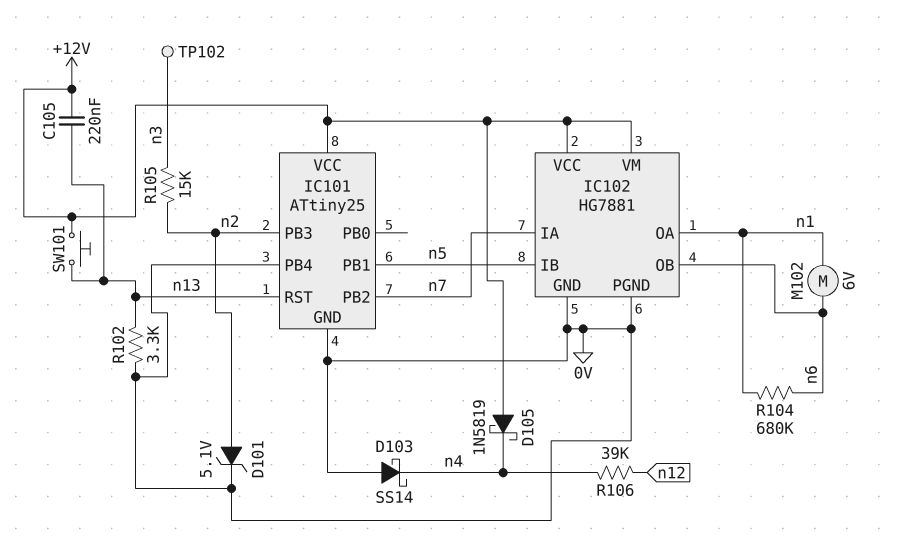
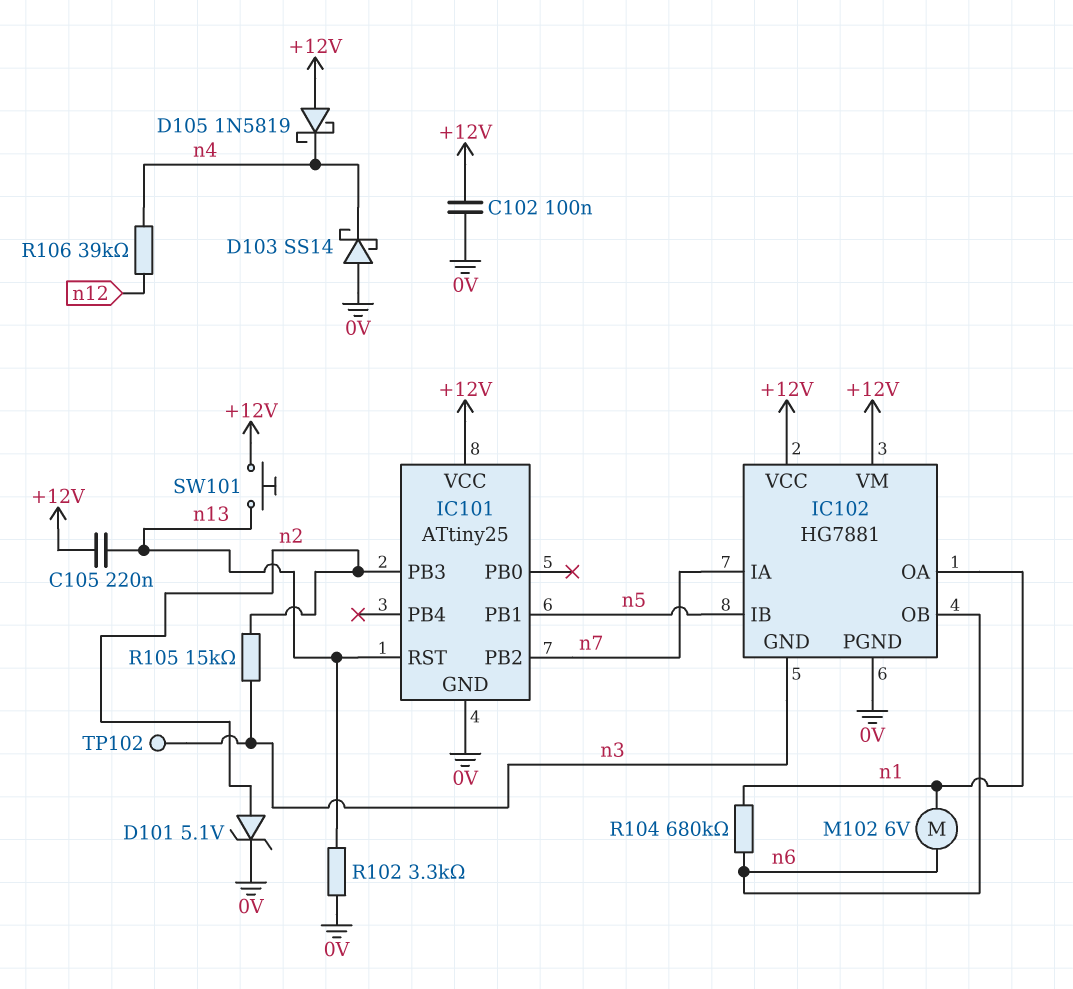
C102: none -> 100nF (+12V, 0V)
IC101 pin PB4: 0V -> none
IC102 pin GND: 0V -> n3

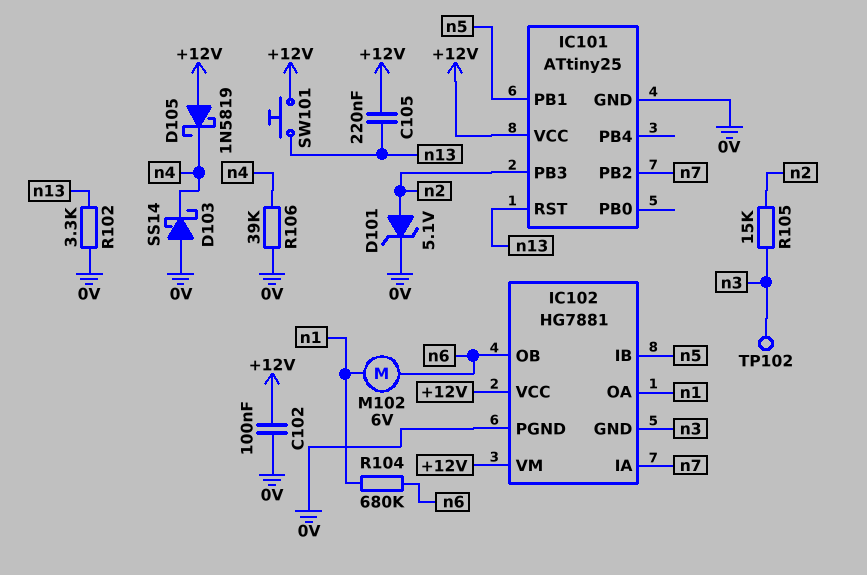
R106: 39k (n4, n12) -> 39k (0V, n4)

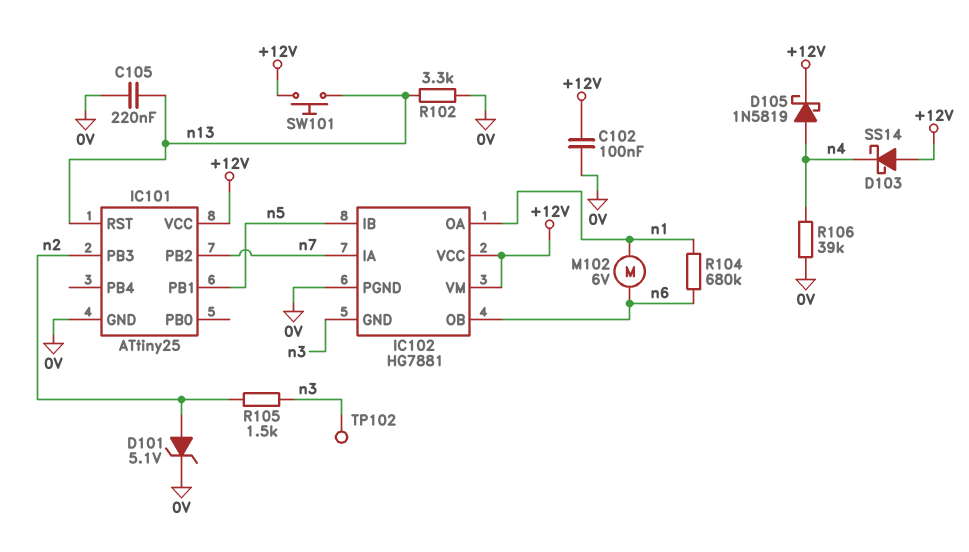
C105: 220nF (+12V, n13) -> 220nF (0V, n13)
D103: schottky SS14 (A 0V, K n4) -> schottky SS14 (A +12V, K n4)
D105: schottky 1N5819 (A +12V, K n4) -> schottky 1N5819 (A n4, K +12V)
R105: 15k (n2, n3) -> 1.5k (n2, n3)

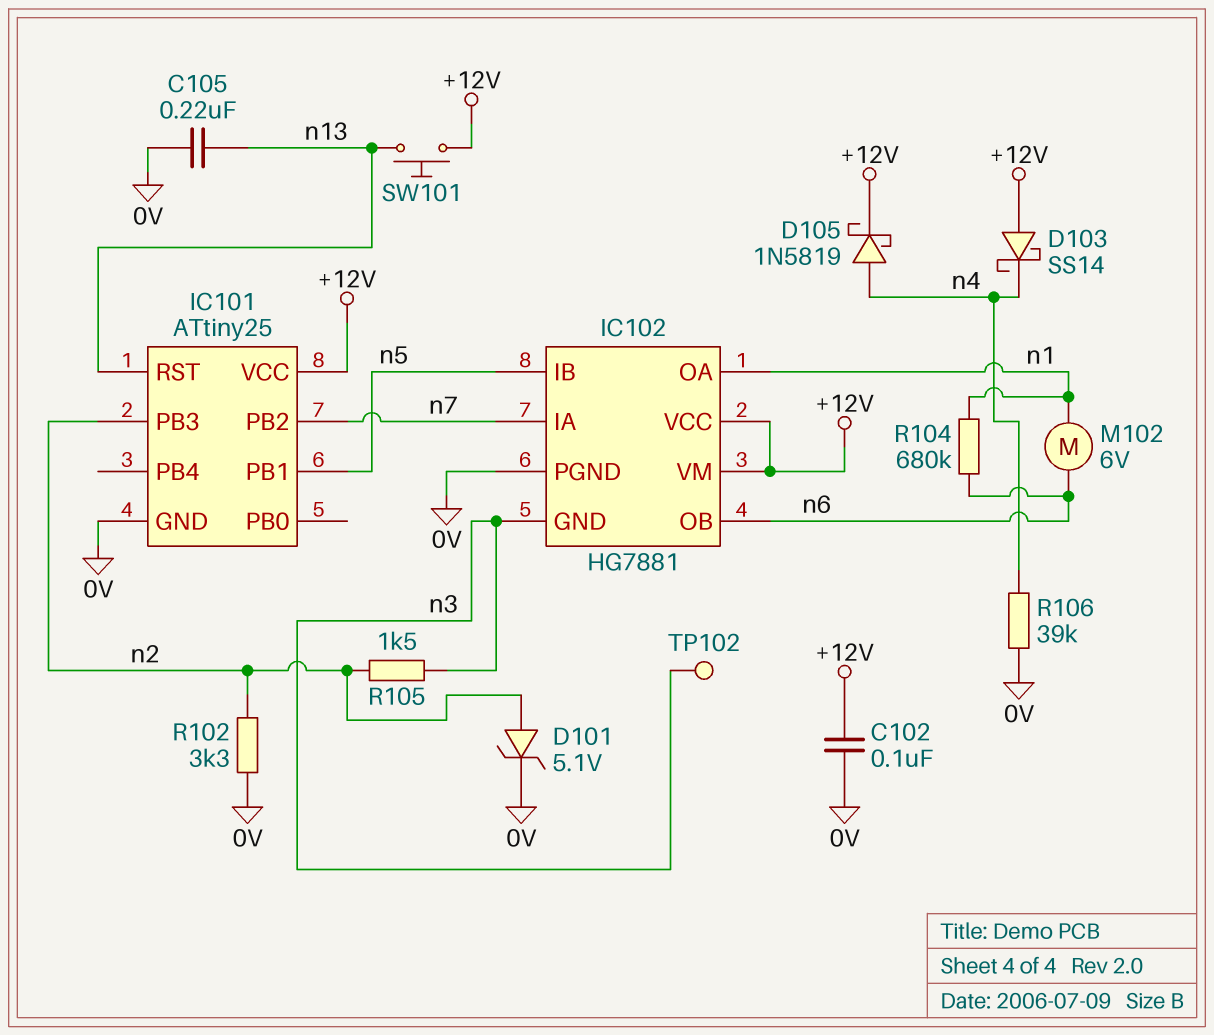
R102: 3.3k (0V, n13) -> 3.3k (0V, n2)

